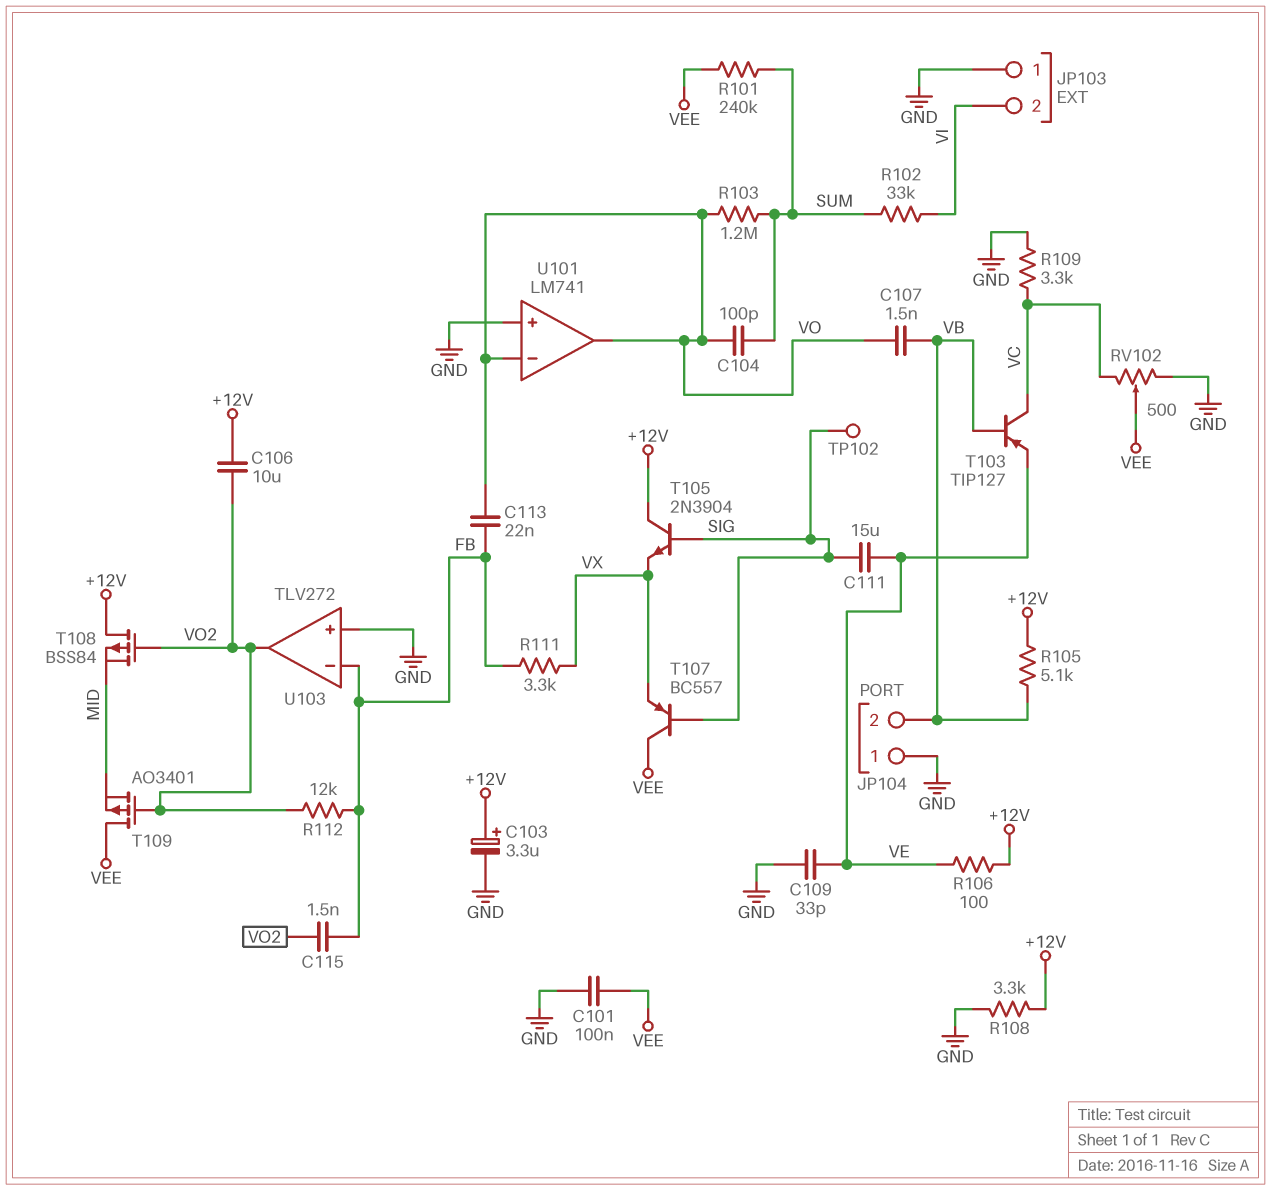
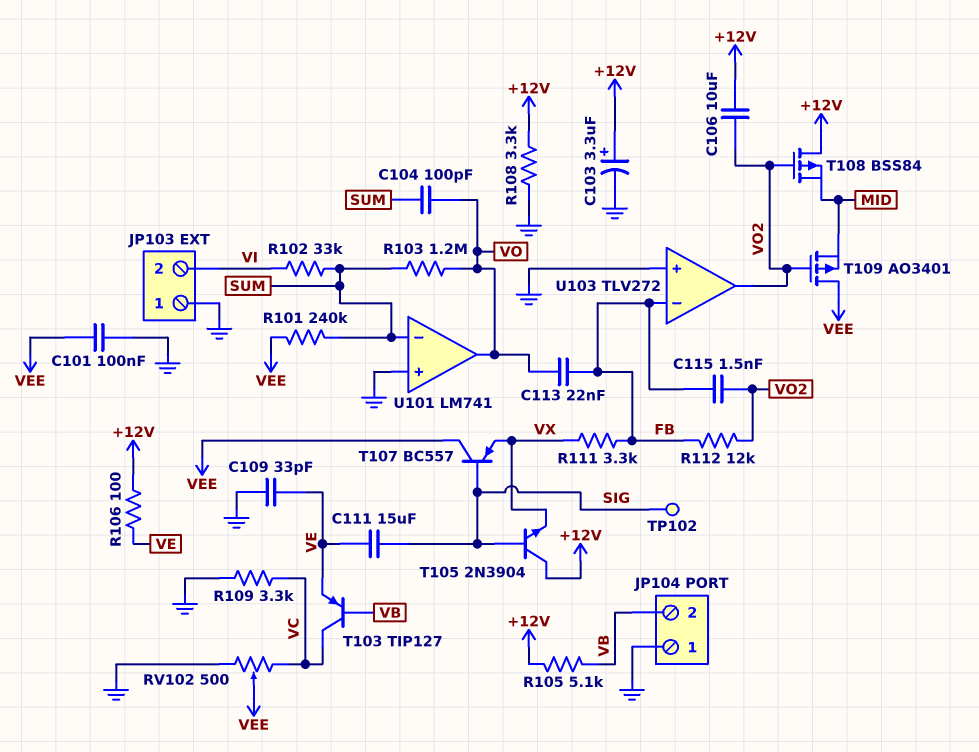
C107: 1.5nF (VB, VO) -> none
U101 pin in-: VO -> SUM

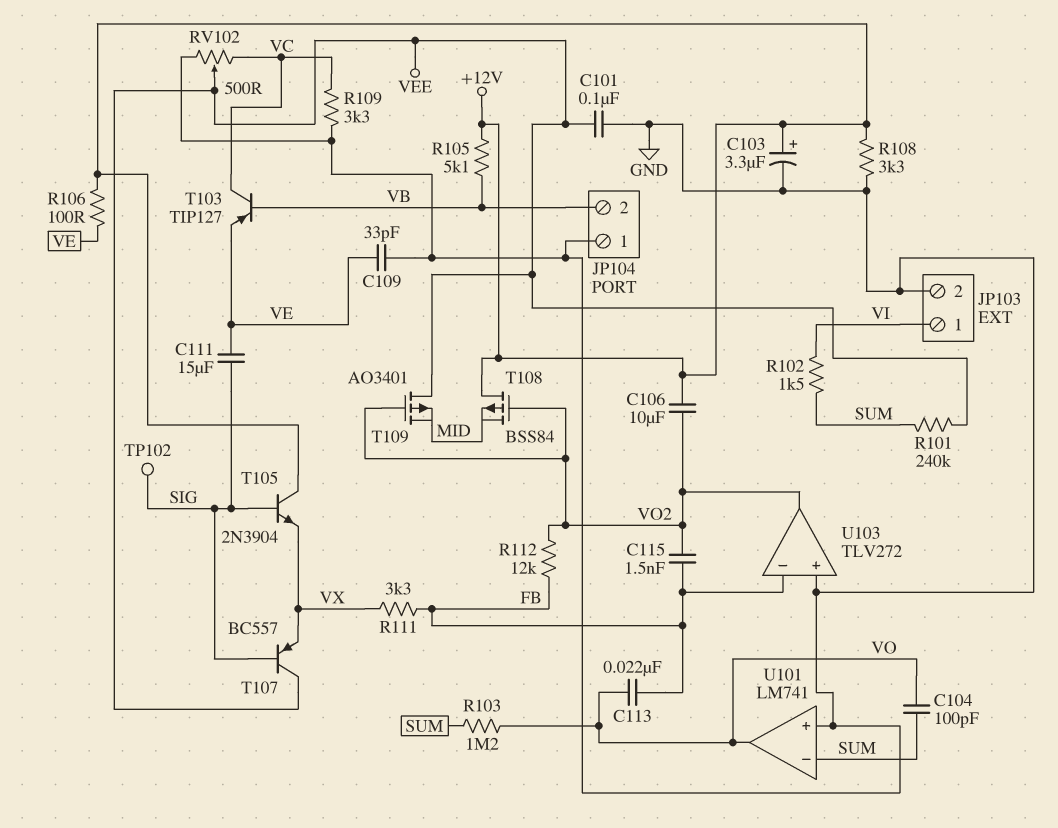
JP103 pin 1: GND -> VI
JP103 pin 2: VI -> GND
R102: 33k (SUM, VI) -> 1.5k (SUM, VI)

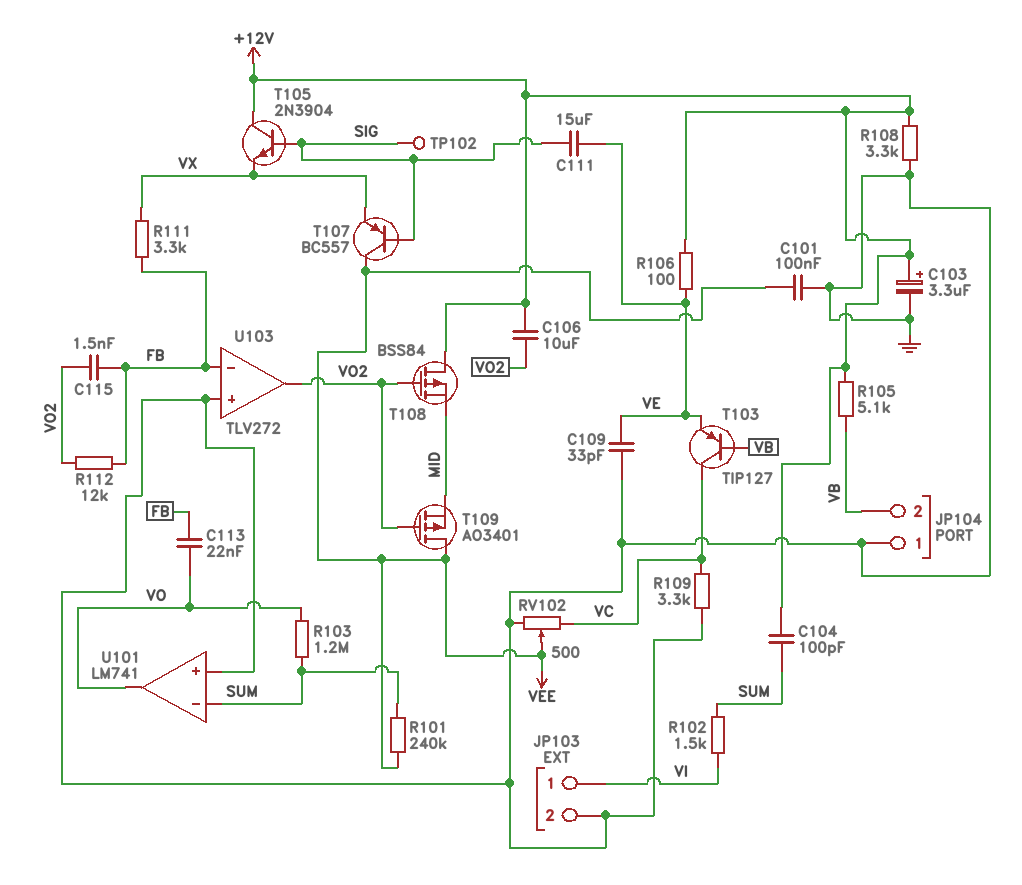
C104: 100pF (SUM, VO) -> 100pF (+12V, SUM)

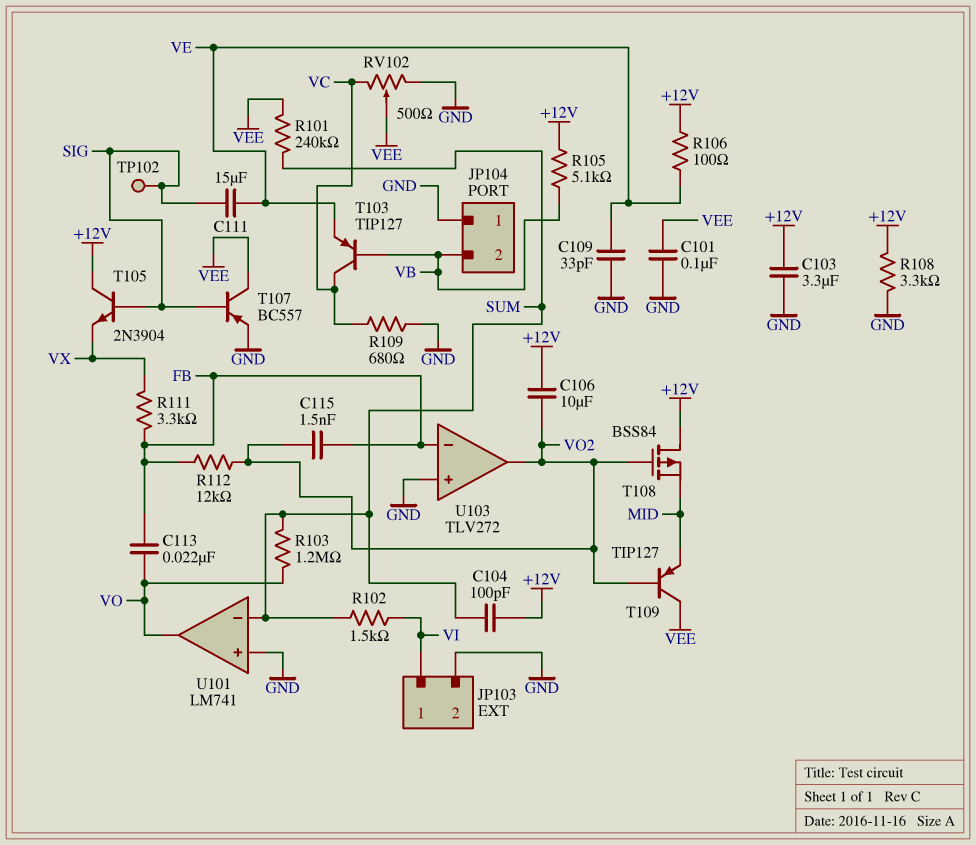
C103: 3.3uF (plus +12V, minus GND) -> 3.3uF (+12V, GND)
R109: 3.3k (GND, VC) -> 680 (GND, VC)
T107: PNP BC557 (B SIG, C VEE, E VX) -> PNP BC557 (B SIG, C VEE, E GND)
T109: PMOS AO3401 (G VO2, D VEE, S MID) -> PNP TIP127 (B VO2, C VEE, E MID)

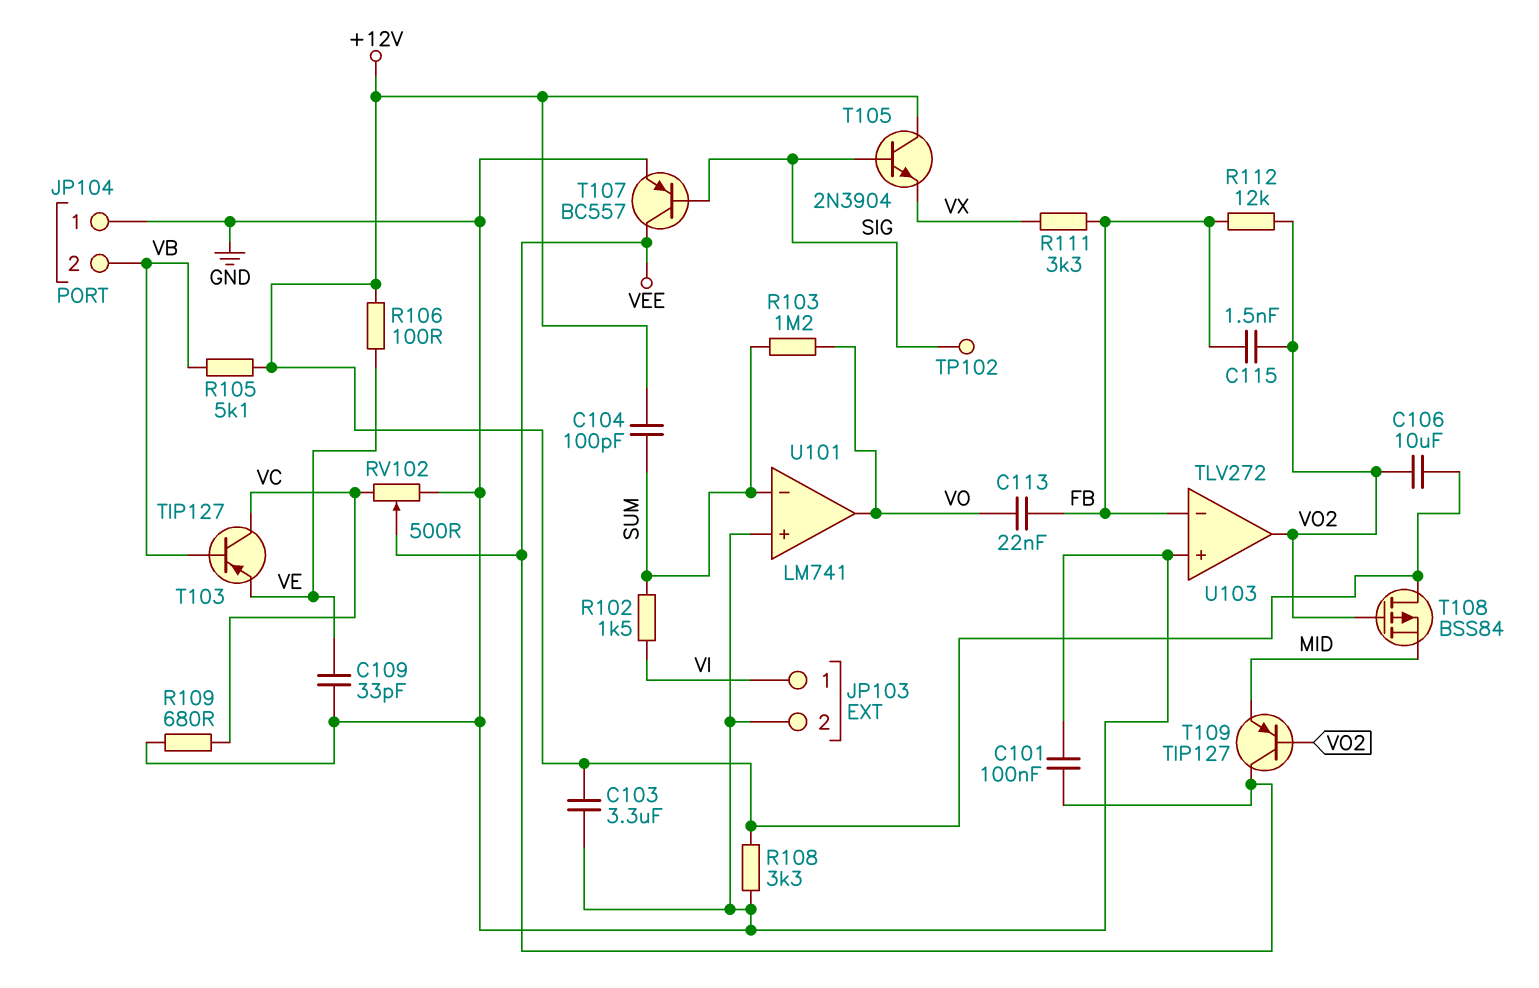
C111: 15uF (SIG, VE) -> none
R101: 240k (SUM, VEE) -> none

